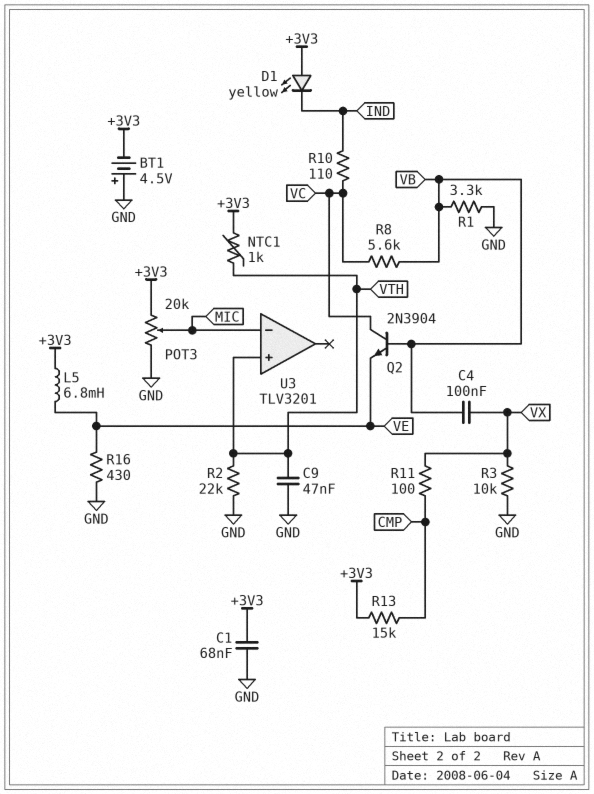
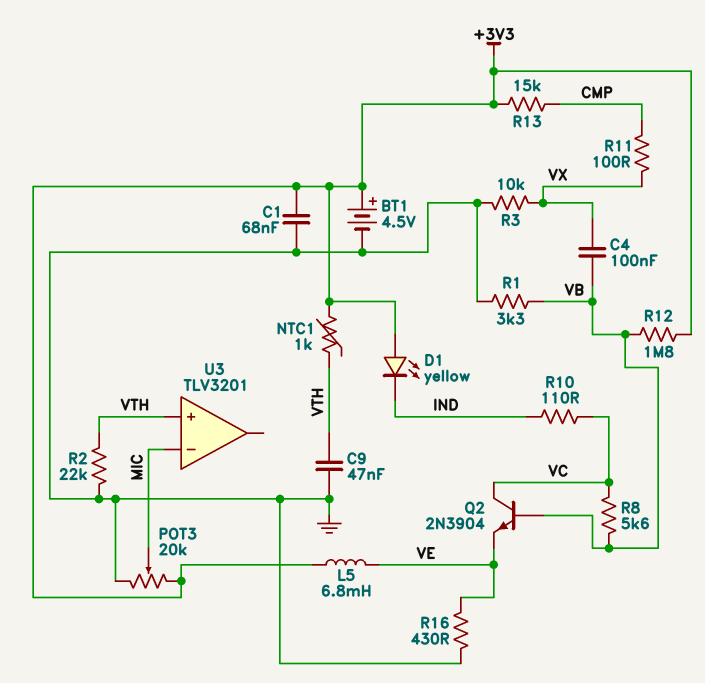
BT1: 4.5V (plus GND, minus +3V3) -> 4.5V (plus +3V3, minus GND)
R12: none -> 1.8M (+3V3, VB)

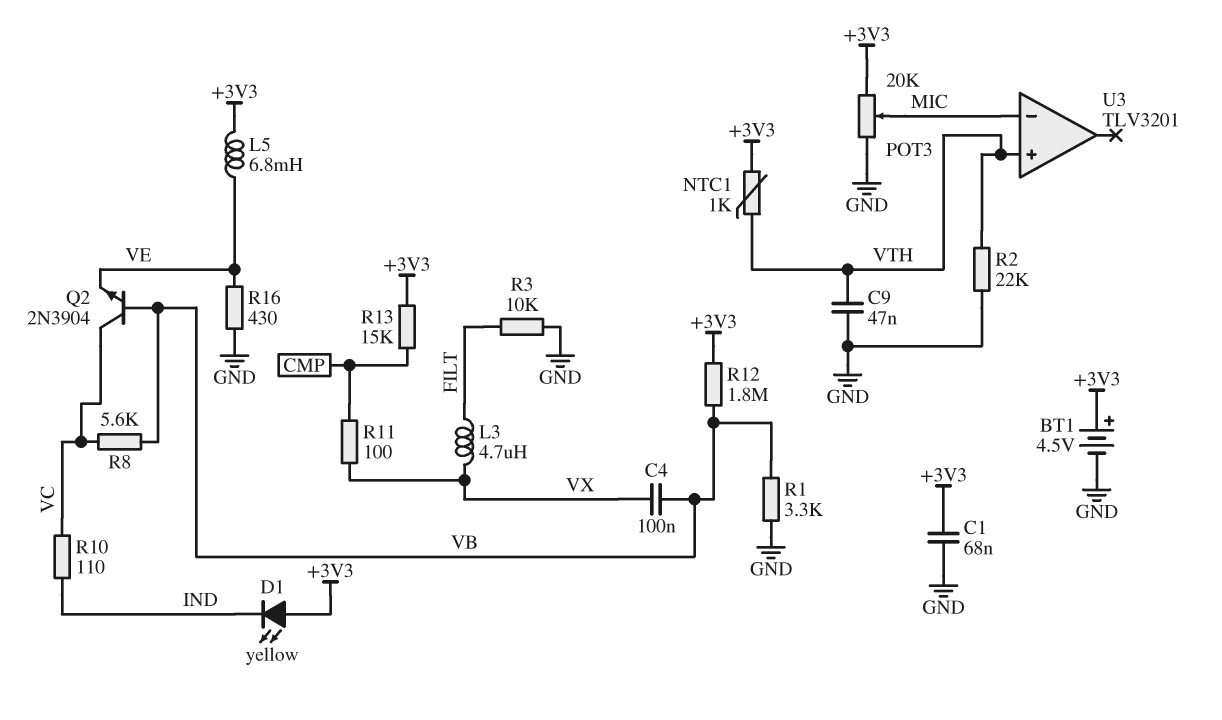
L3: none -> 4.7uH (FILT, VX)
R3: 10k (GND, VX) -> 10k (FILT, GND)

